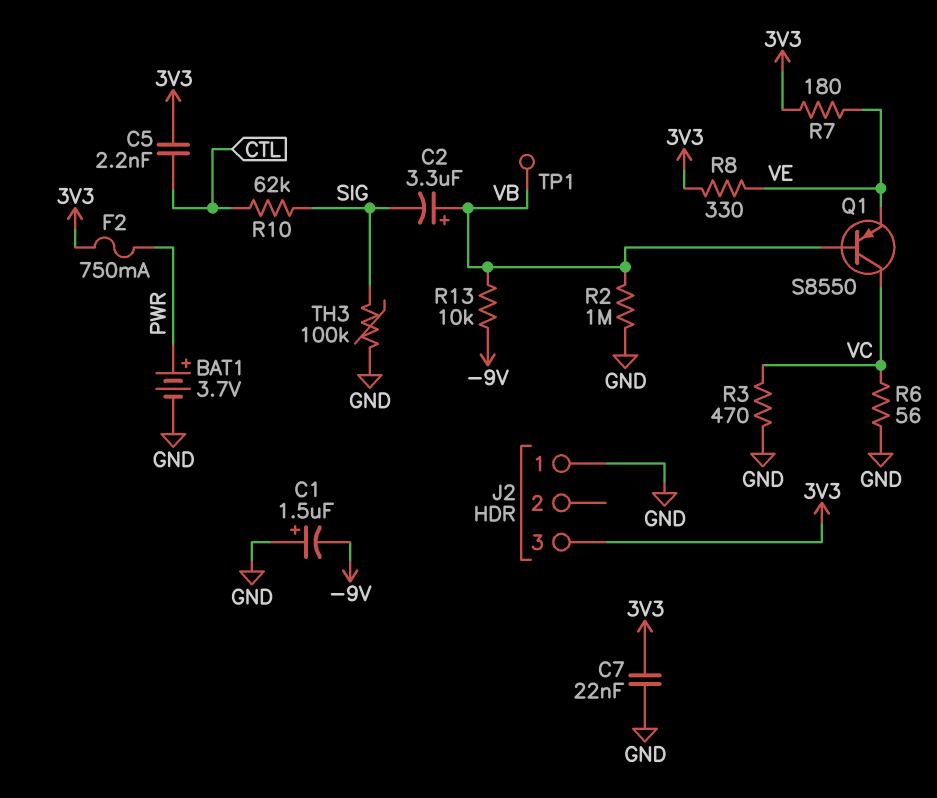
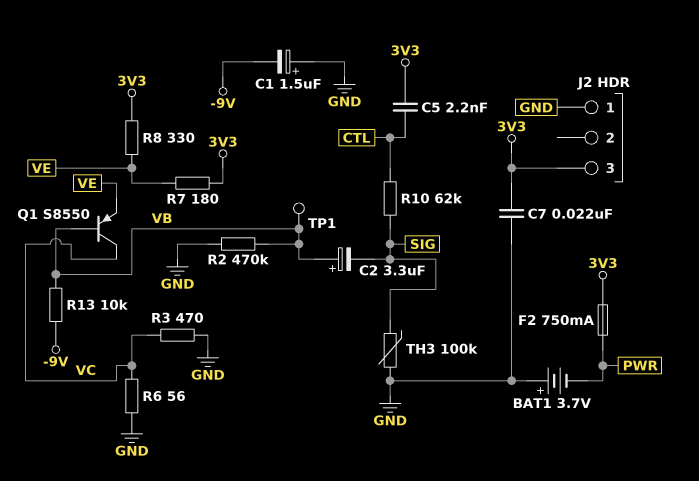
BAT1: 3.7V (plus PWR, minus GND) -> 3.7V (plus GND, minus PWR)
R2: 1M (GND, VB) -> 470k (GND, VB)

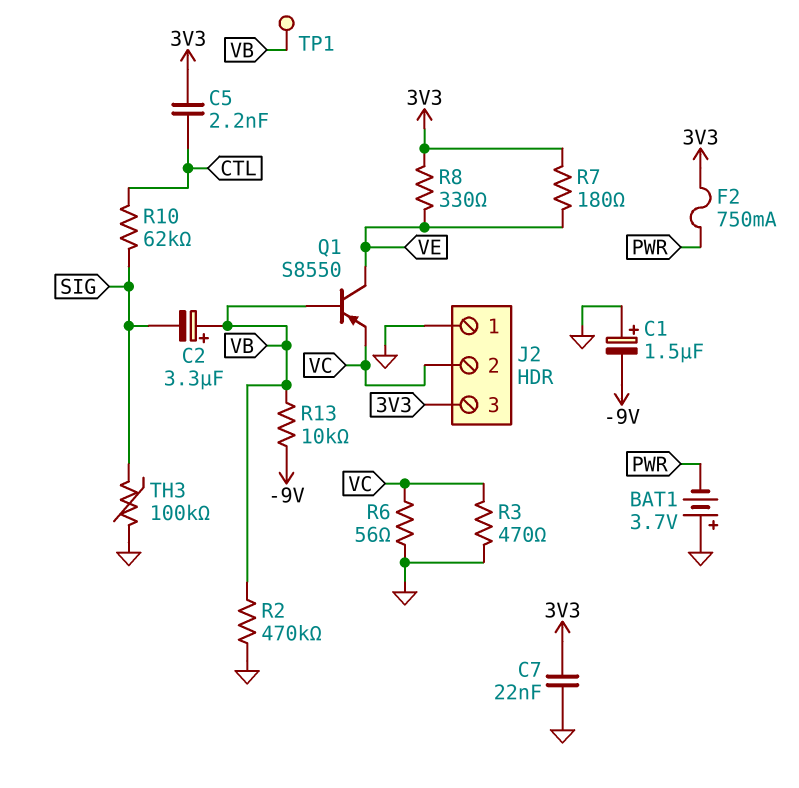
J2 pin 2: none -> VC
Q1: PNP S8550 (B VB, C VC, E VE) -> PNP S8550 (B VB, C VE, E VC)

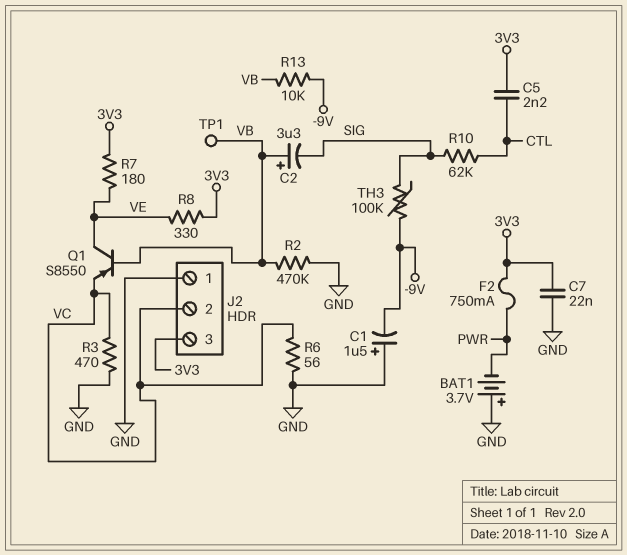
TH3: 100k (GND, SIG) -> 100k (-9V, SIG)

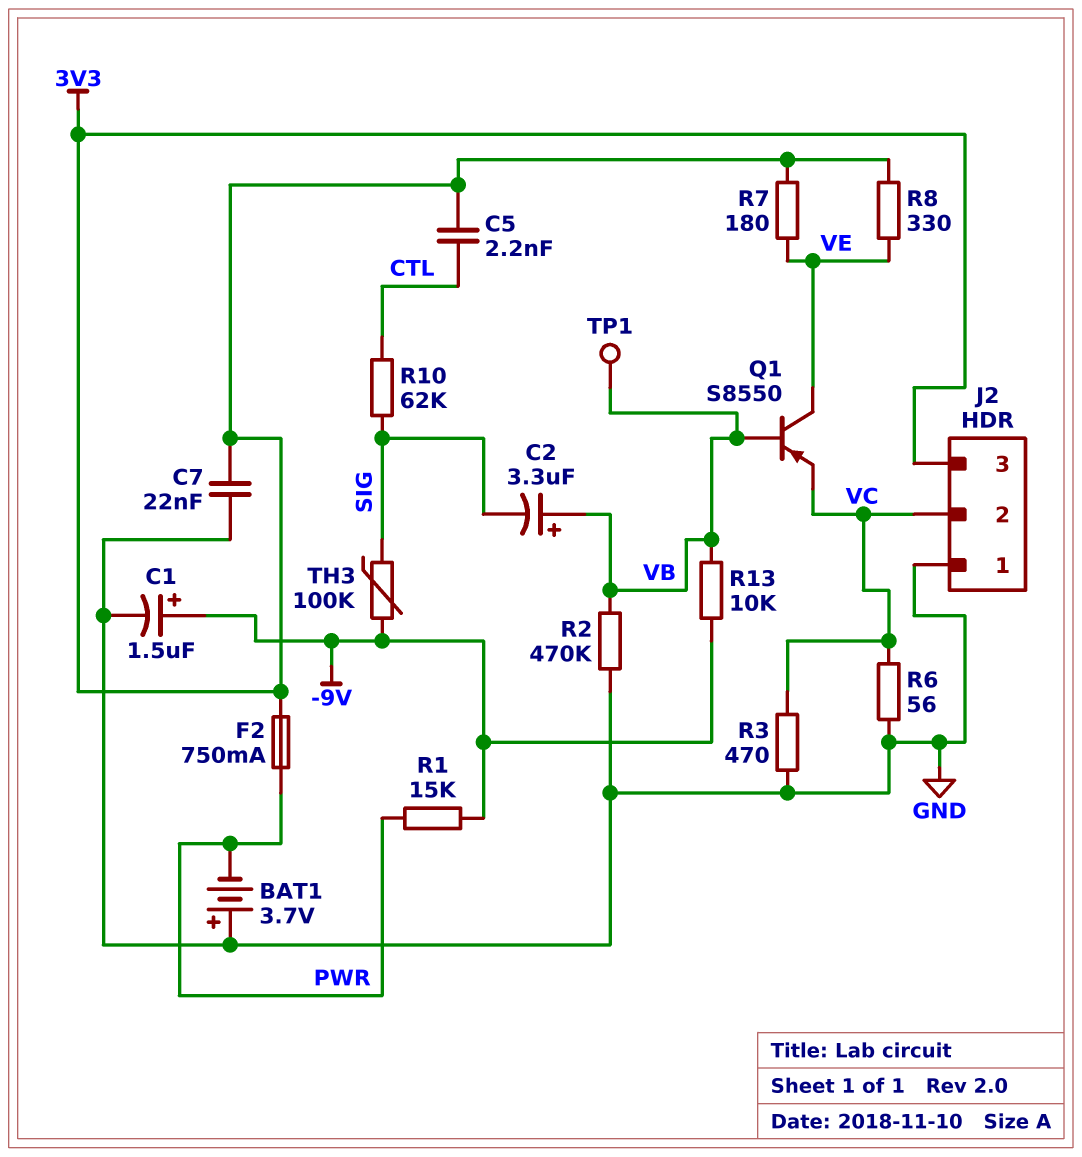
C1: 1.5uF (plus GND, minus -9V) -> 1.5uF (plus -9V, minus GND)
R1: none -> 15k (-9V, PWR)

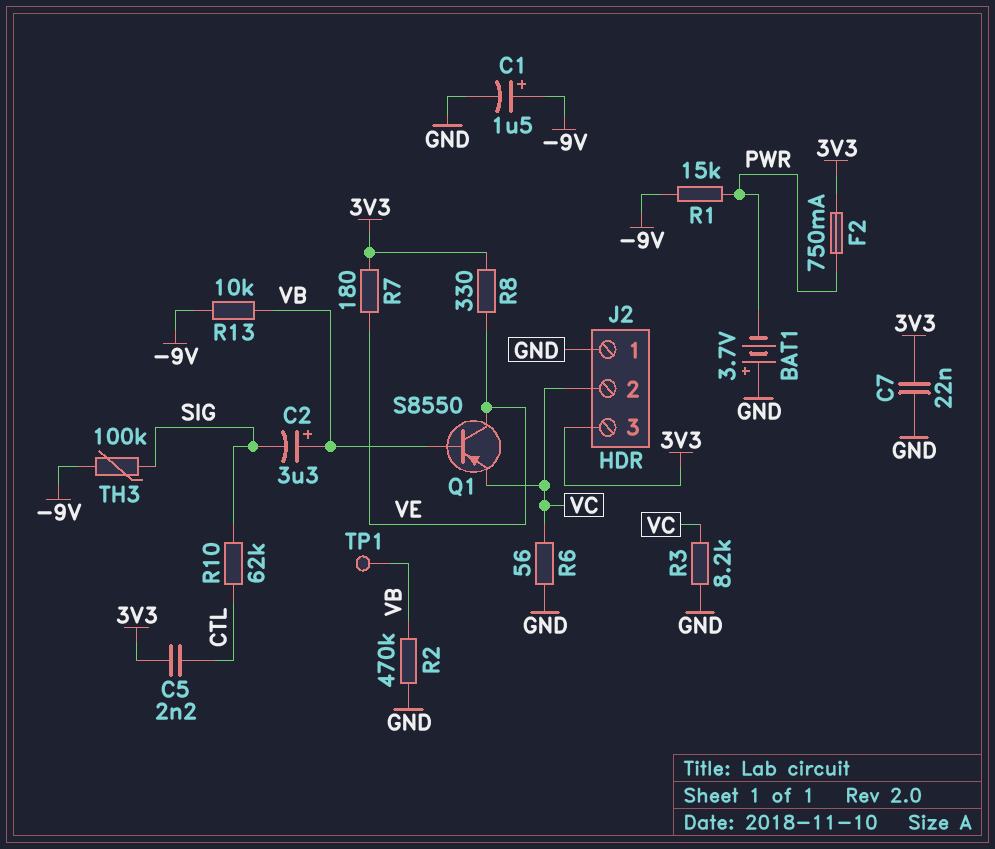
R3: 470 (GND, VC) -> 8.2k (GND, VC)

